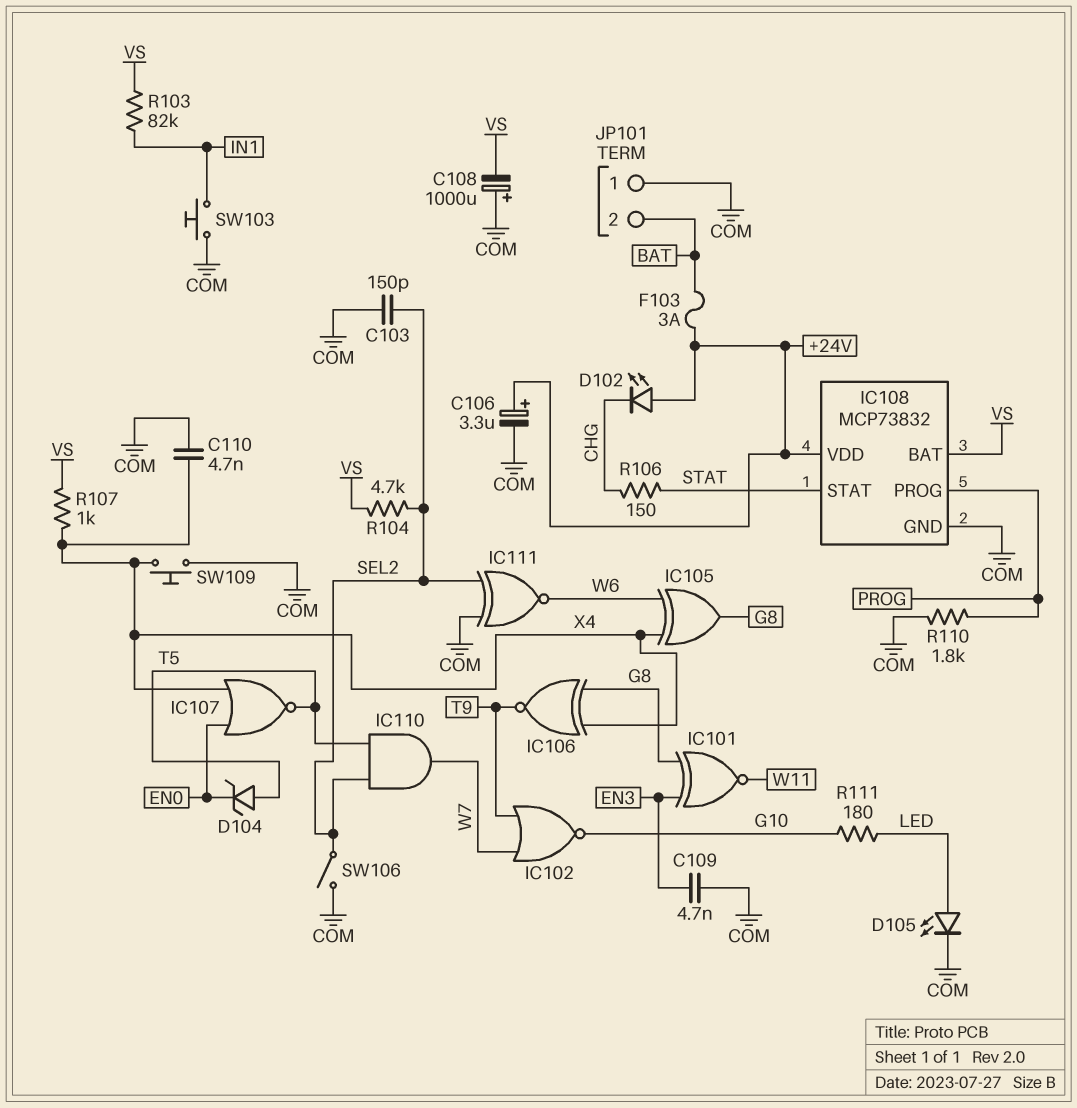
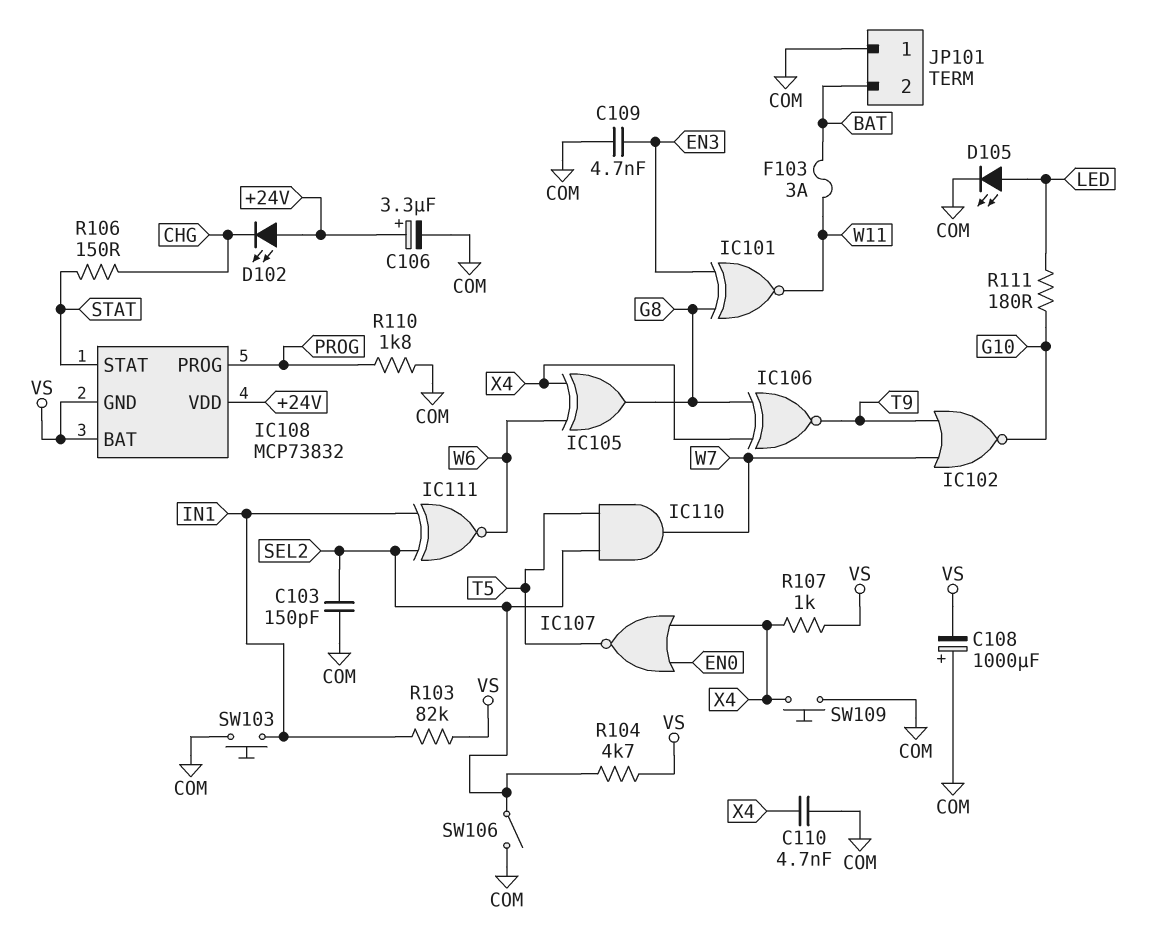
D104: zener (A T5, K EN0) -> none
F103: 3A (+24V, BAT) -> 3A (BAT, W11)
IC108 pin GND: COM -> VS
IC111: XNOR (in COM, in SEL2, out W6) -> XNOR (in IN1, in SEL2, out W6)

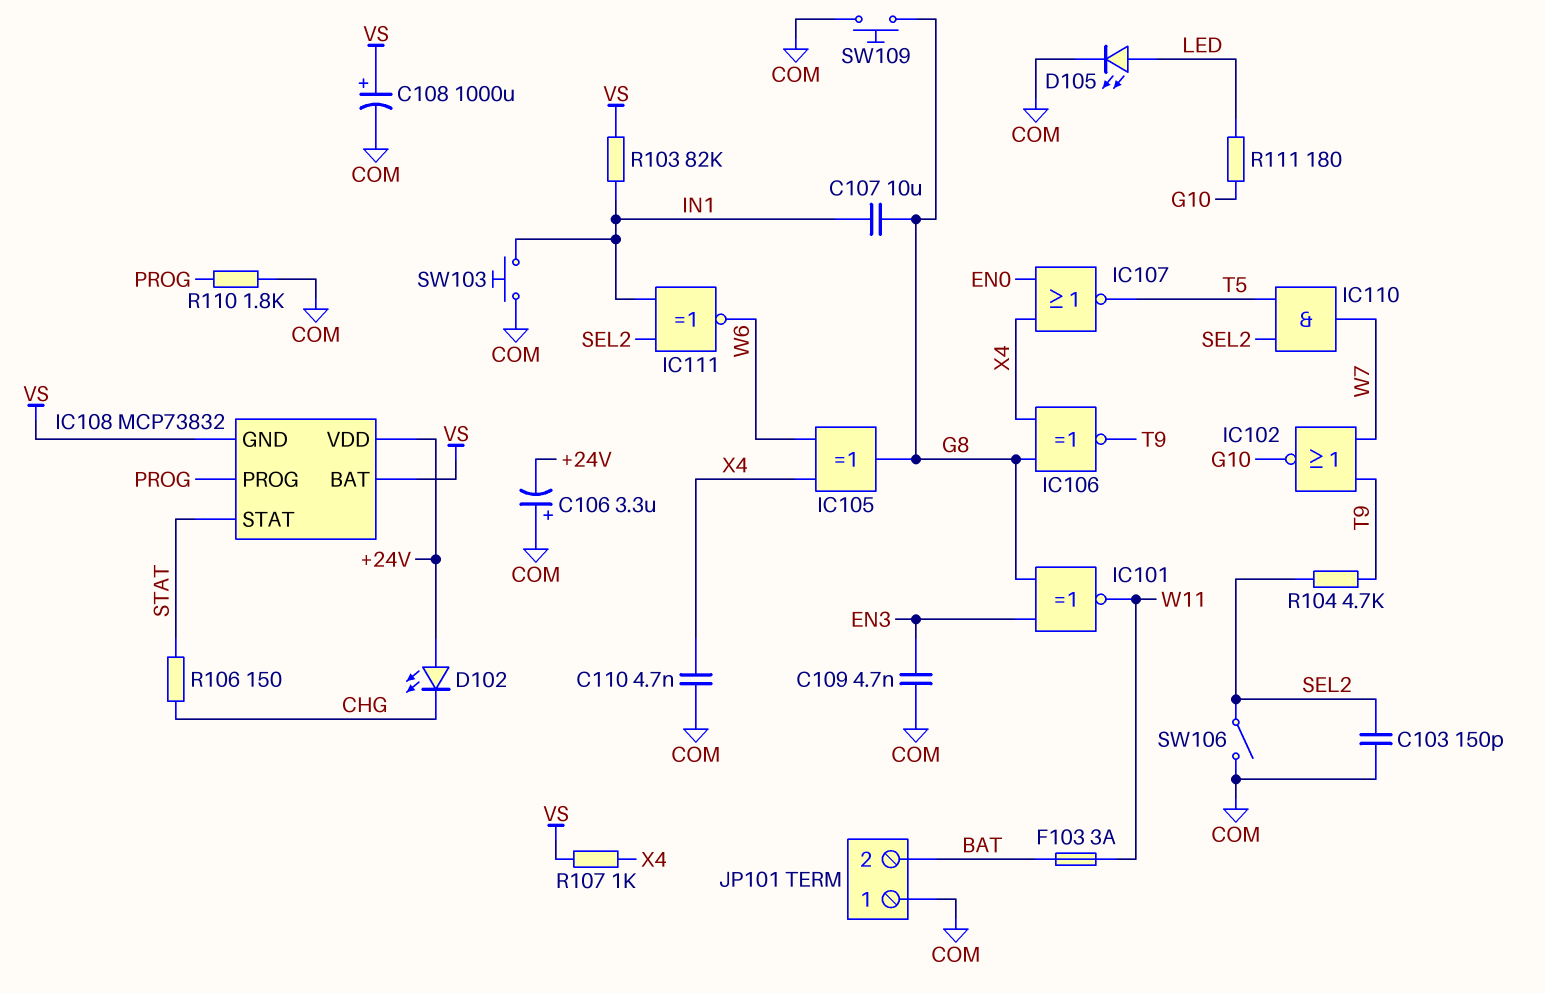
C106: 3.3uF (plus +24V, minus COM) -> 3.3uF (plus COM, minus +24V)
C107: none -> 10uF (G8, IN1)
C108: 1000uF (plus COM, minus VS) -> 1000uF (plus VS, minus COM)
R104: 4.7k (SEL2, VS) -> 4.7k (SEL2, T9)
SW109: button (COM, X4) -> button (COM, G8)

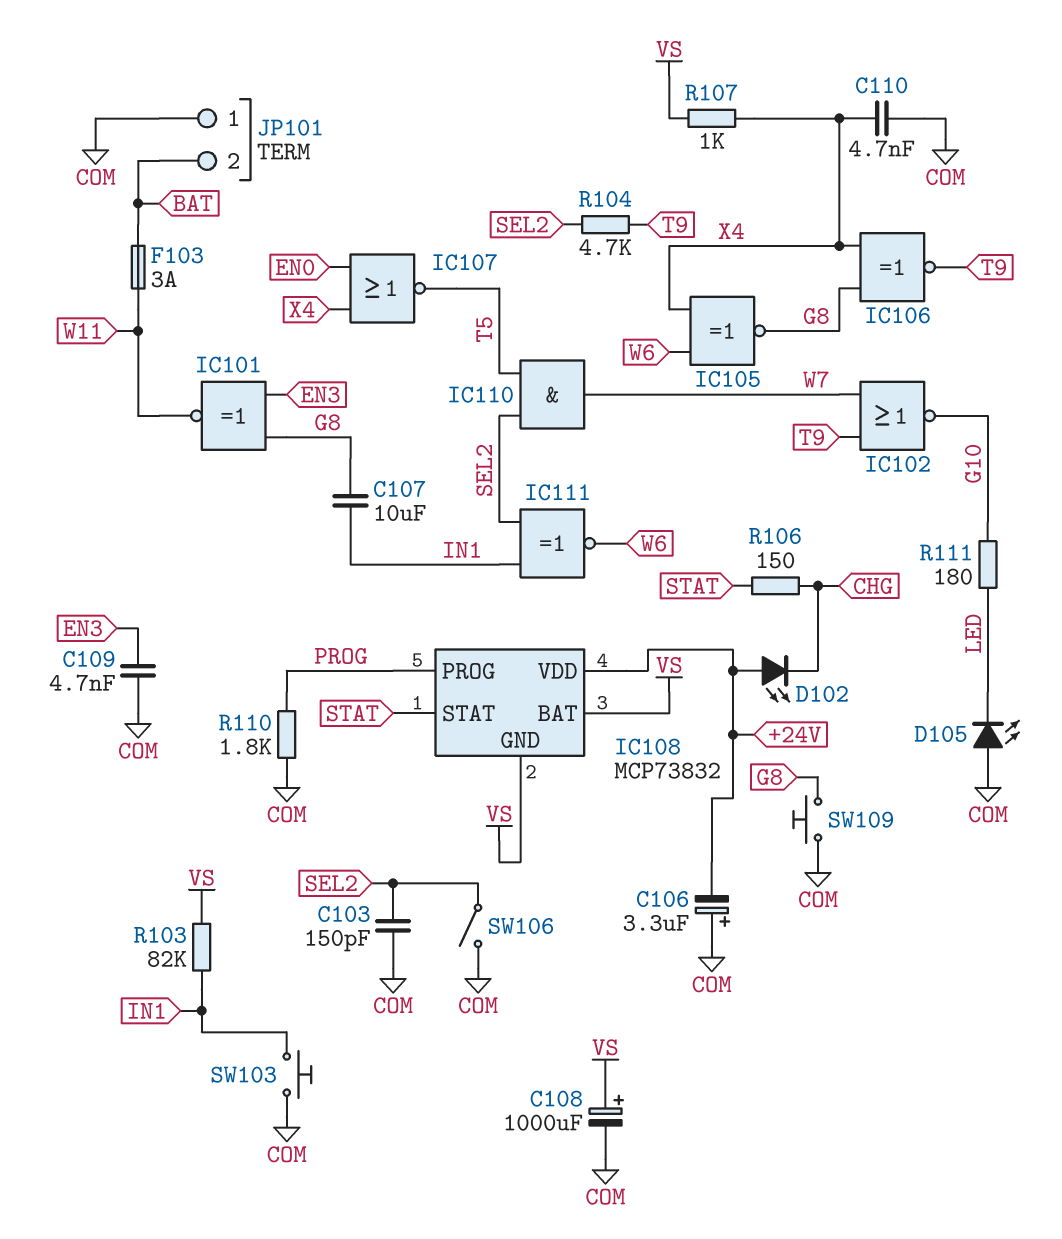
D105: LED (A LED, K COM) -> LED (A COM, K LED)
IC105: XOR (in W6, in X4, out G8) -> XNOR (in W6, in X4, out G8)

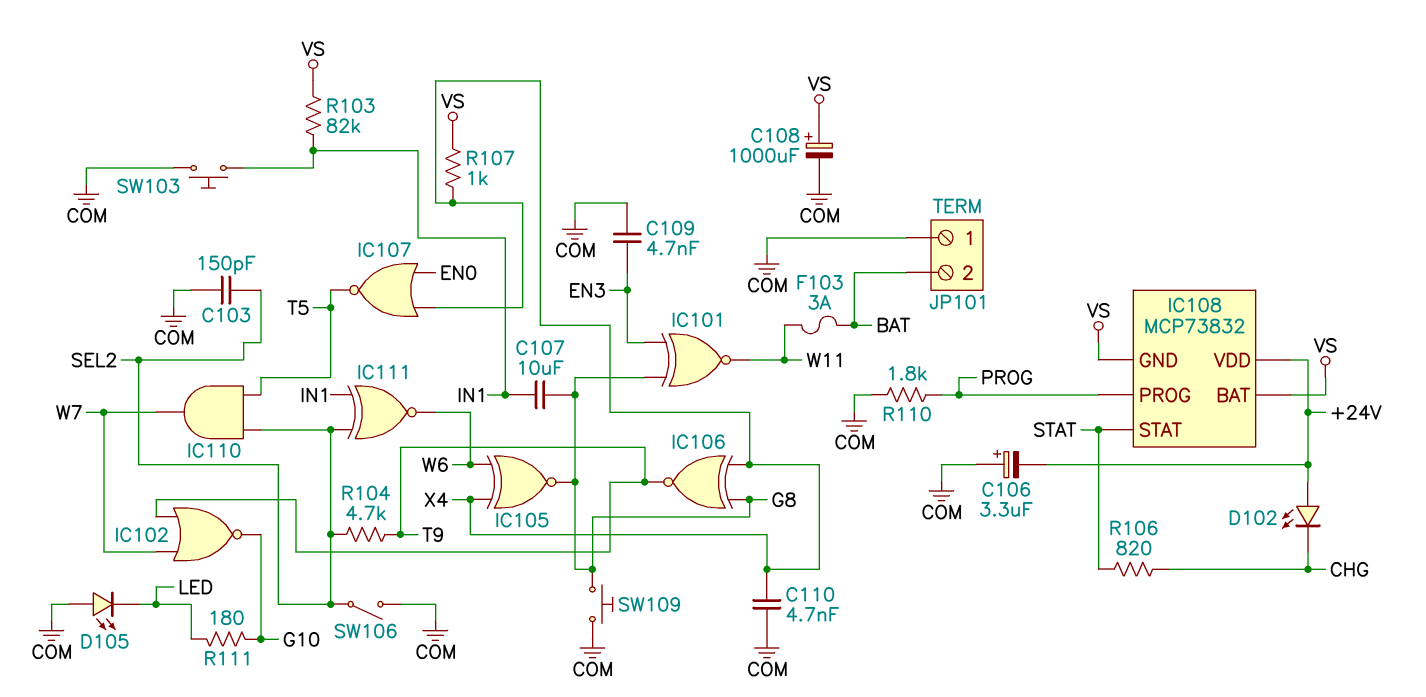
R106: 150 (CHG, STAT) -> 820 (CHG, STAT)

